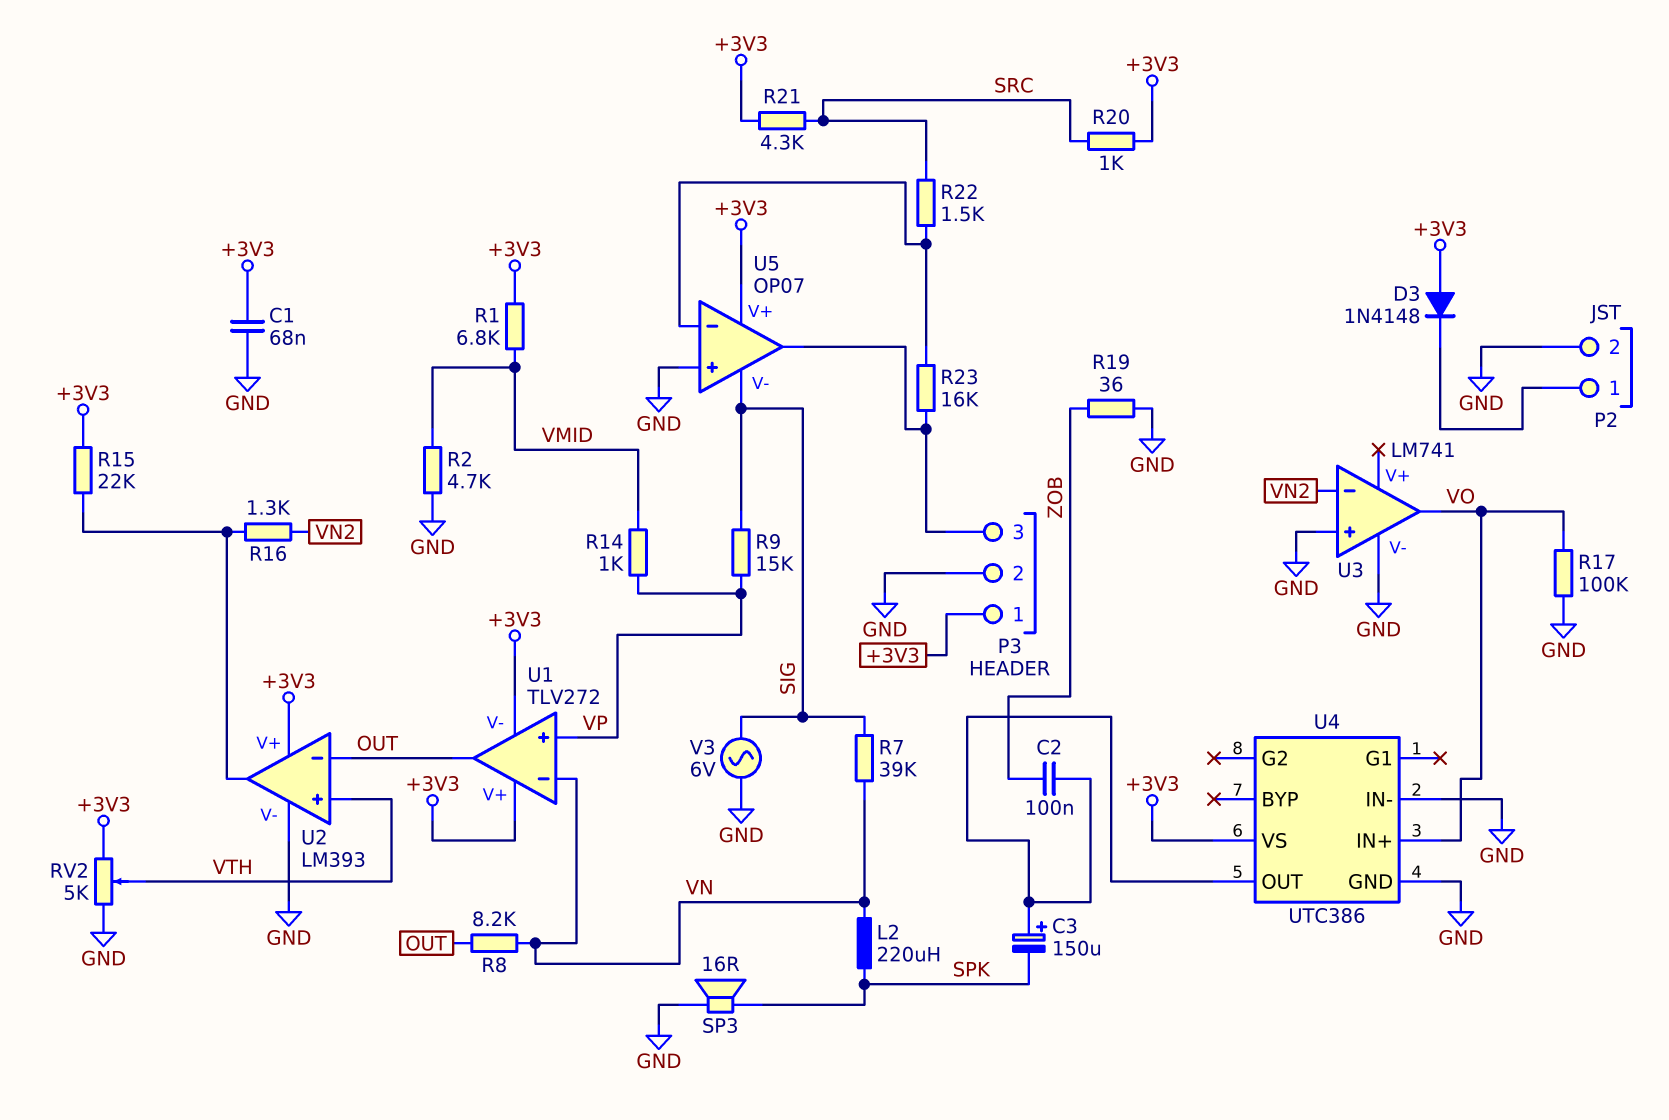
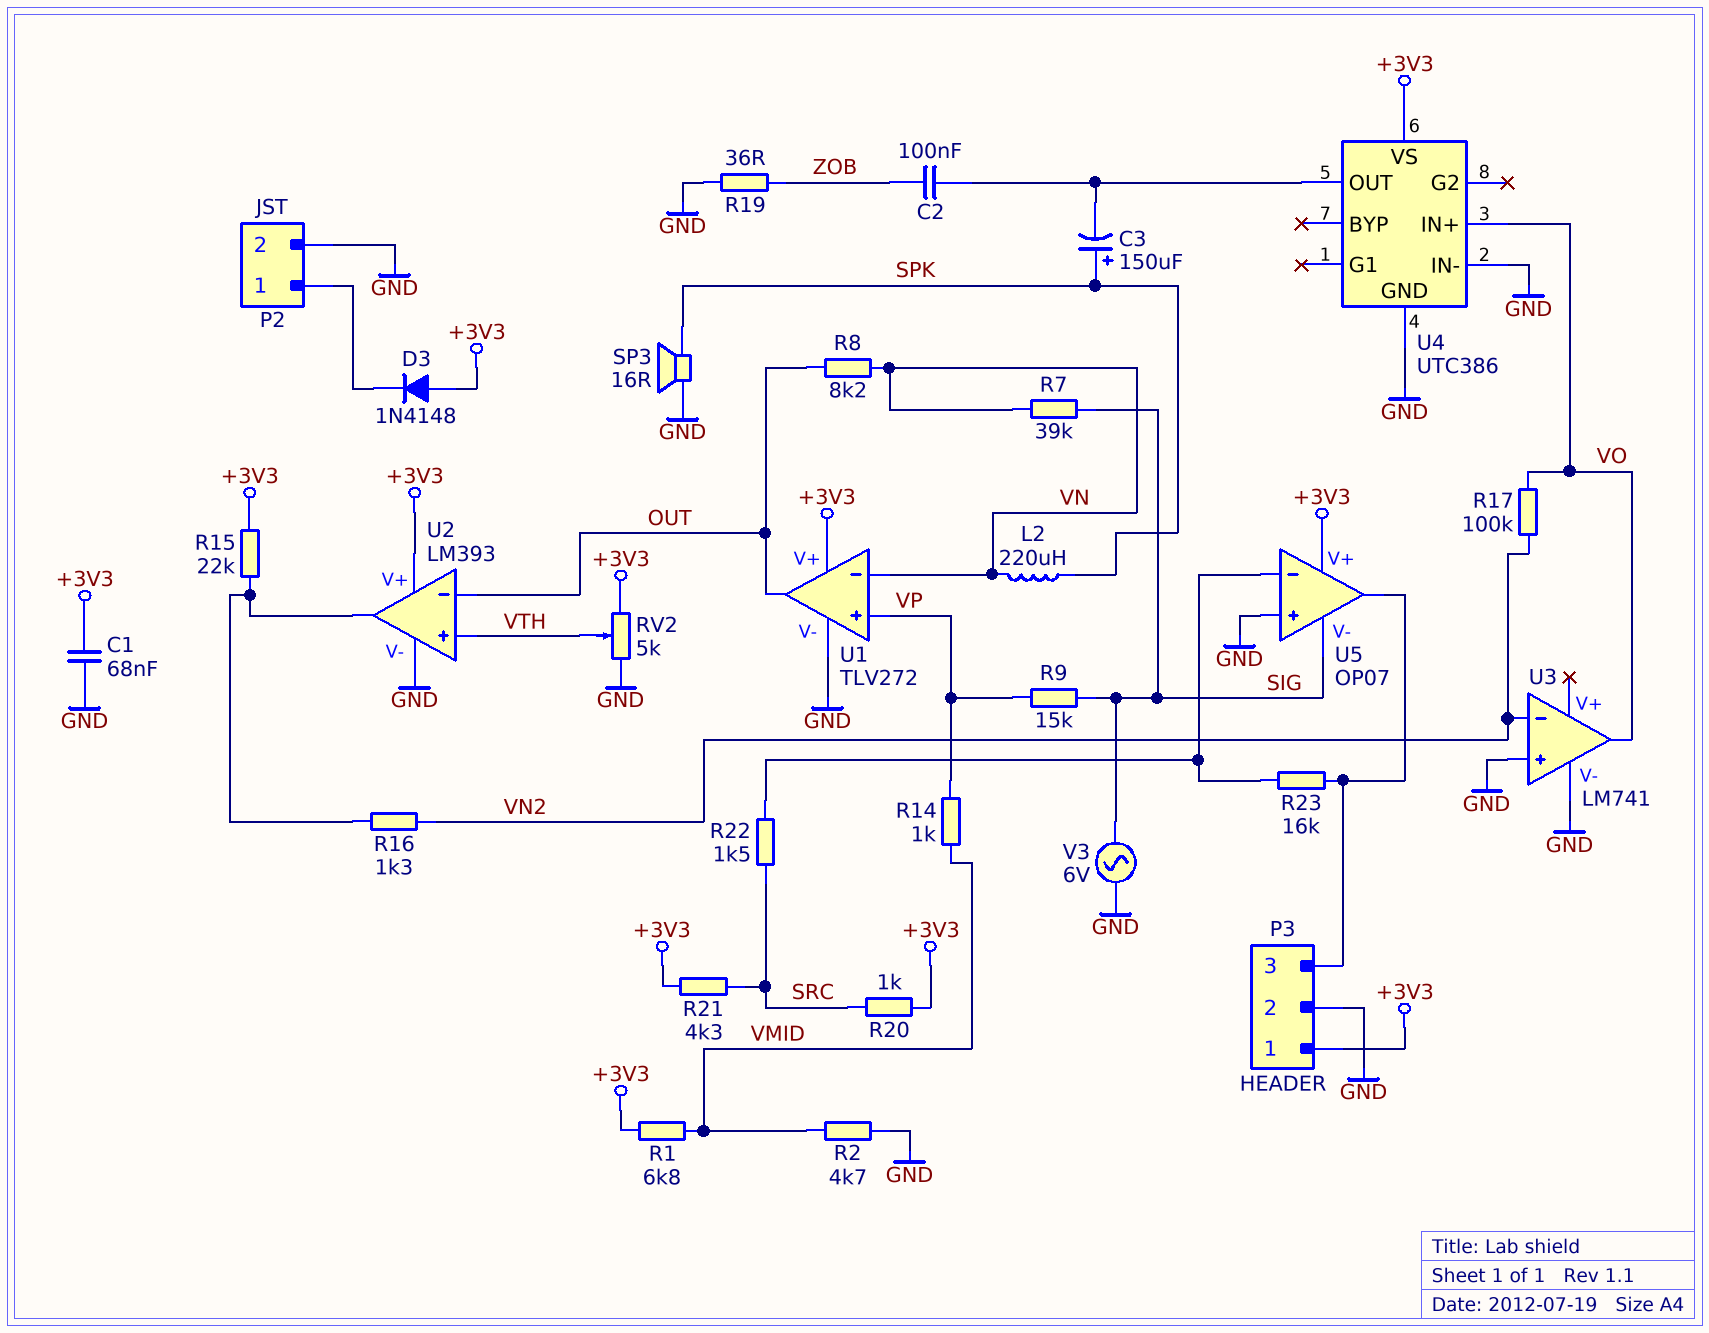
C3: 150uF (plus U4/OUT, minus SPK) -> 150uF (plus SPK, minus U4/OUT)
R17: 100k (GND, VO) -> 100k (VN2, VO)
U1 pin V-: +3V3 -> GND

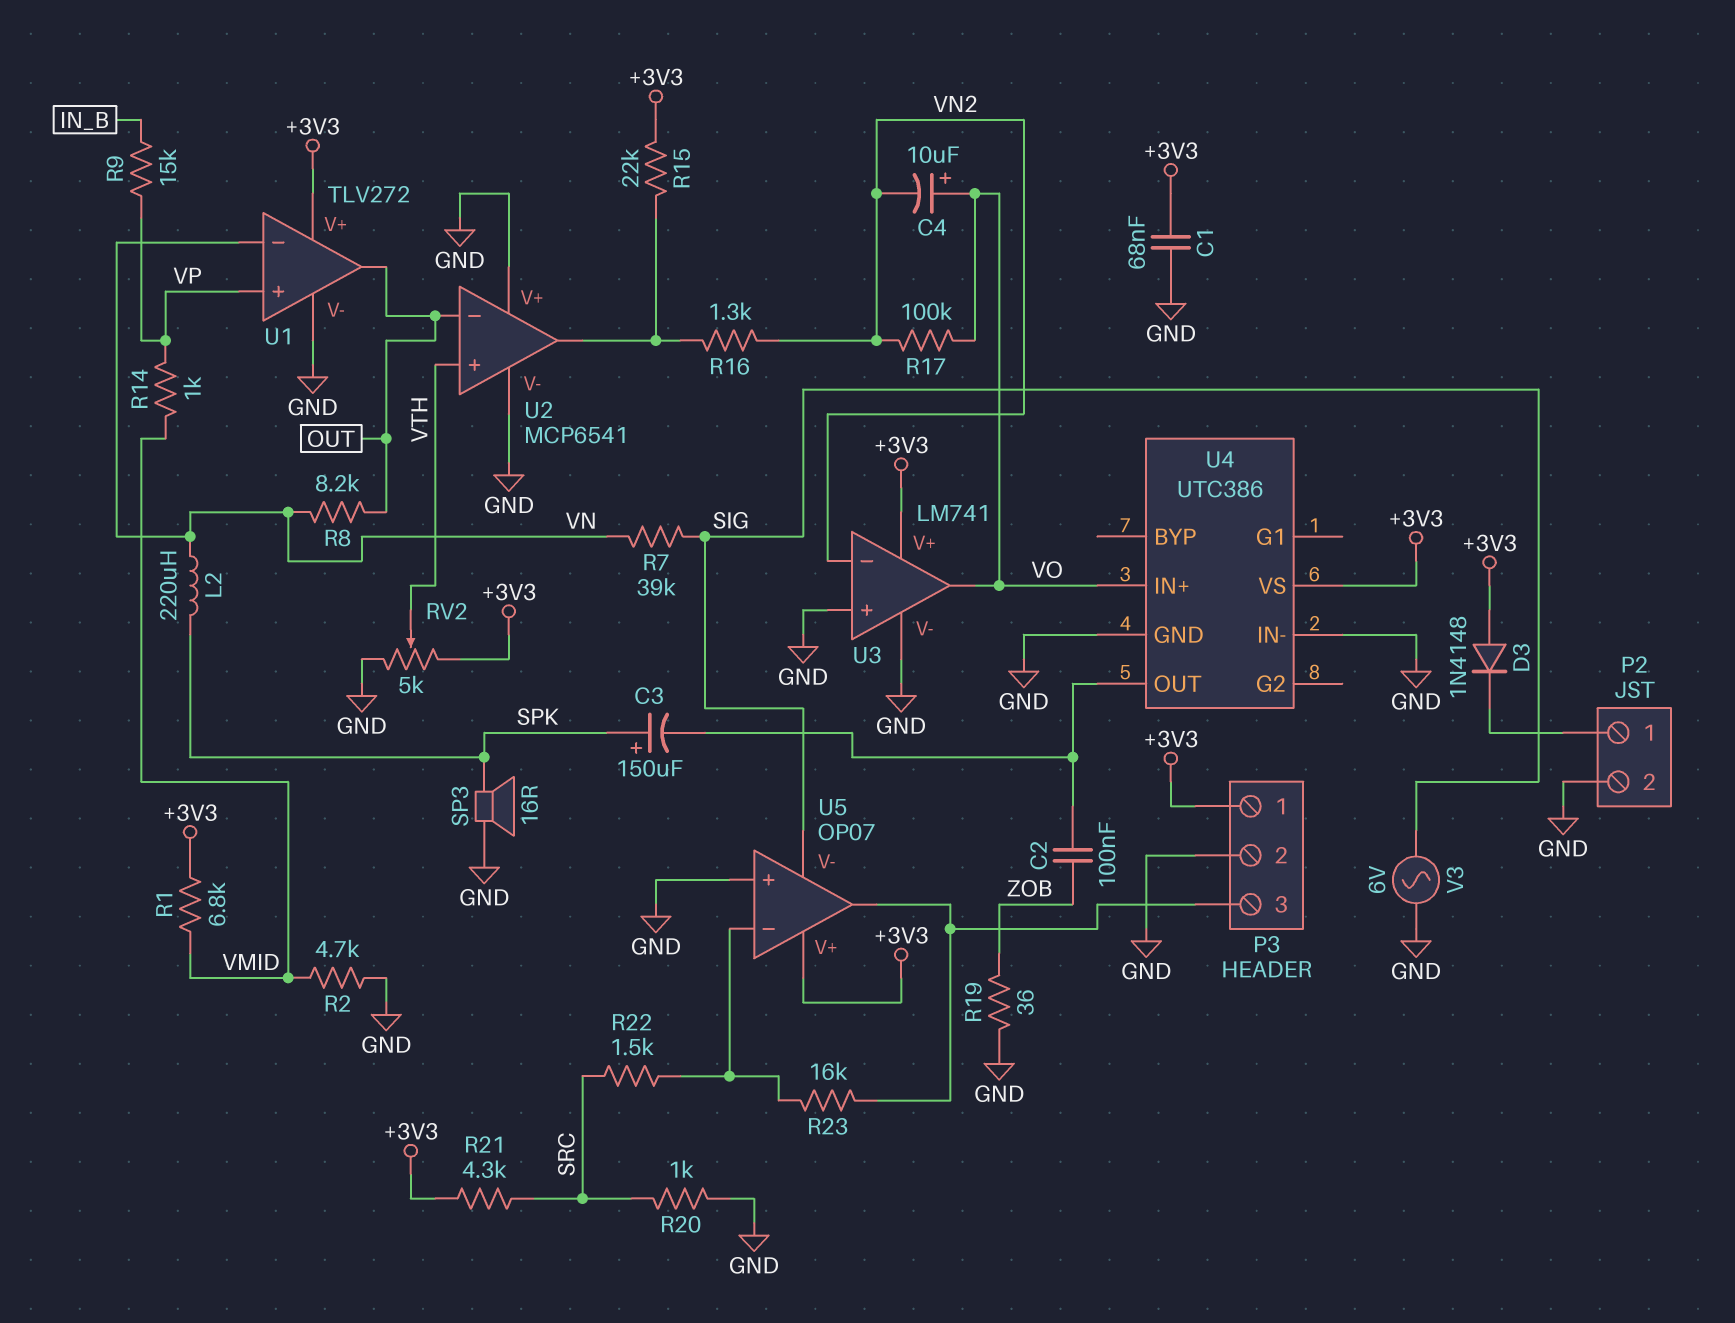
C4: none -> 10uF (plus VO, minus VN2)
R9: 15k (SIG, VP) -> 15k (IN_B, VP)
R20: 1k (+3V3, SRC) -> 1k (GND, SRC)
U2: LM393 -> MCP6541
U2 pin V+: +3V3 -> GND
U3 pin V+: none -> +3V3

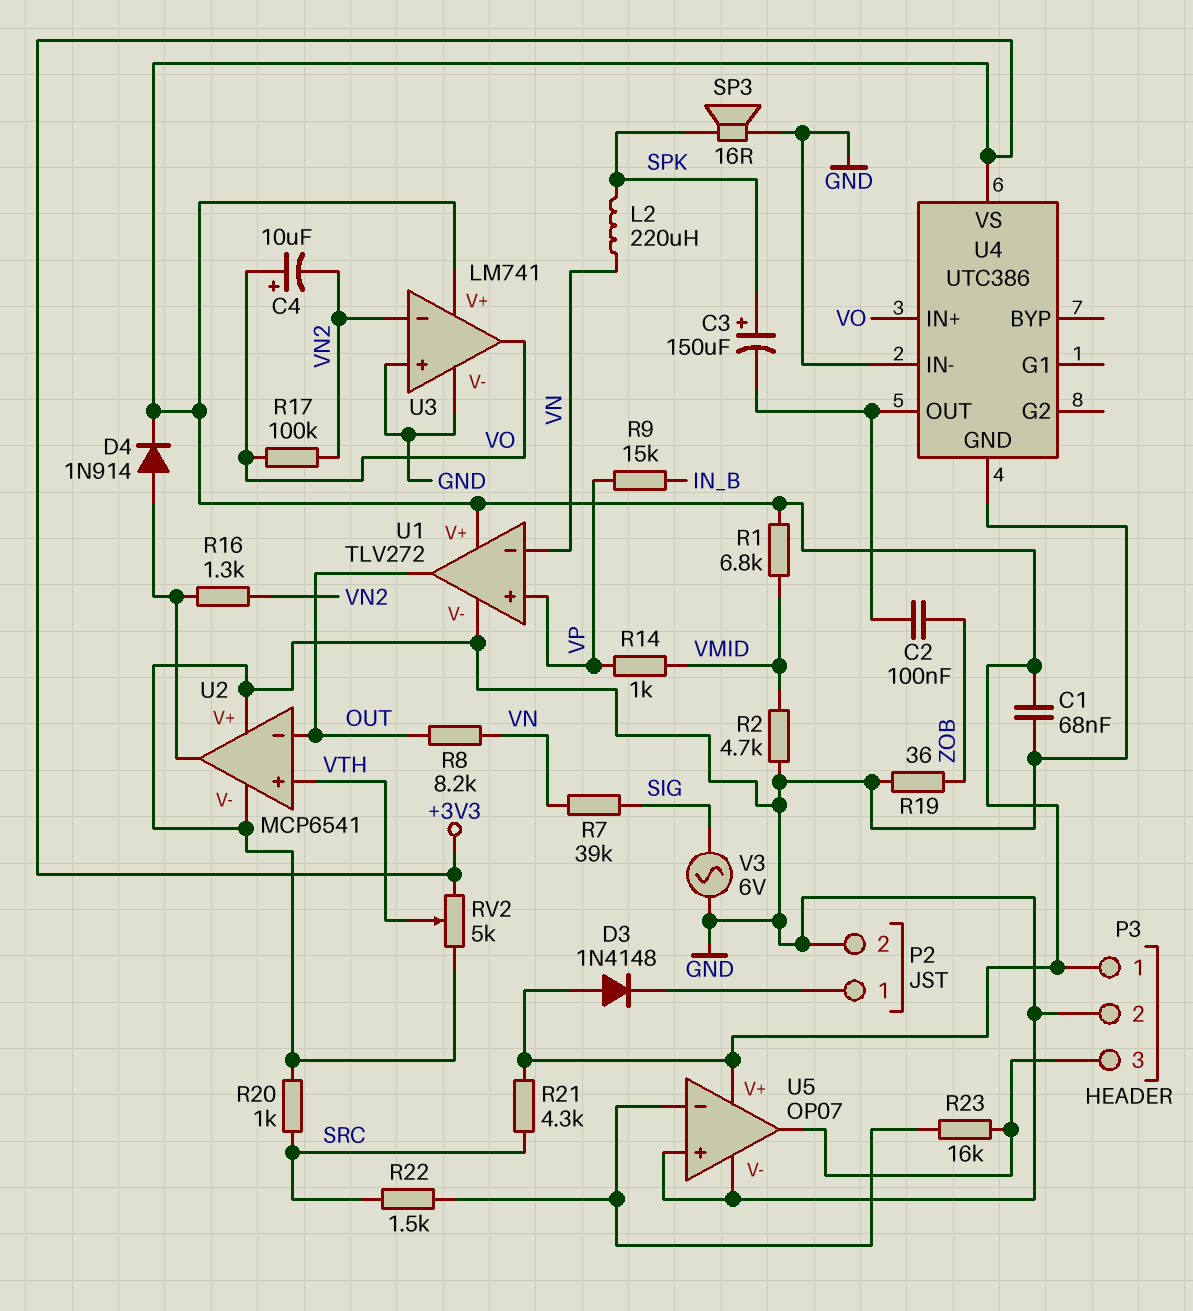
D4: none -> diode 1N914 (A U2/out, K +3V3)
R15: 22k (+3V3, U2/out) -> none
U5 pin V-: SIG -> GND

